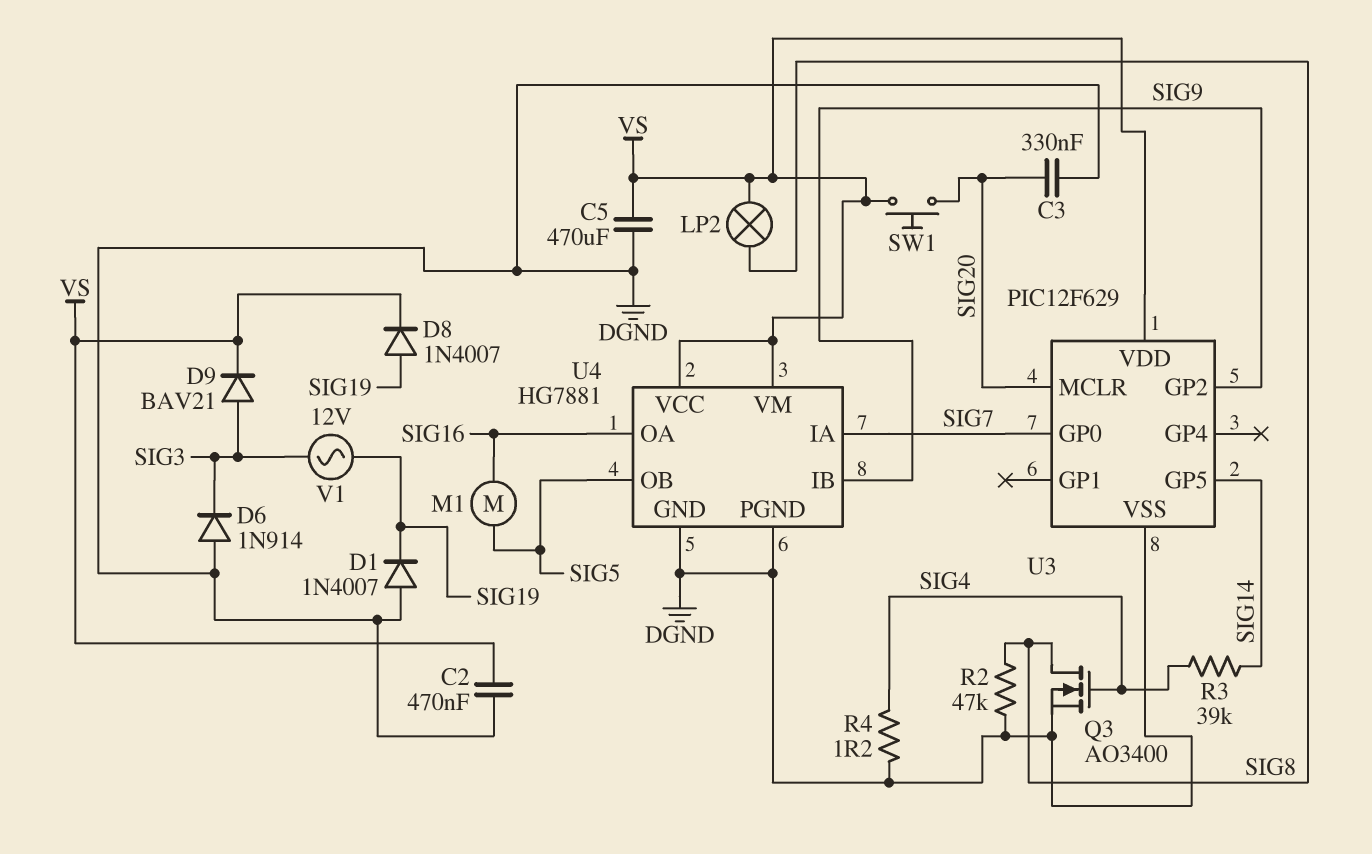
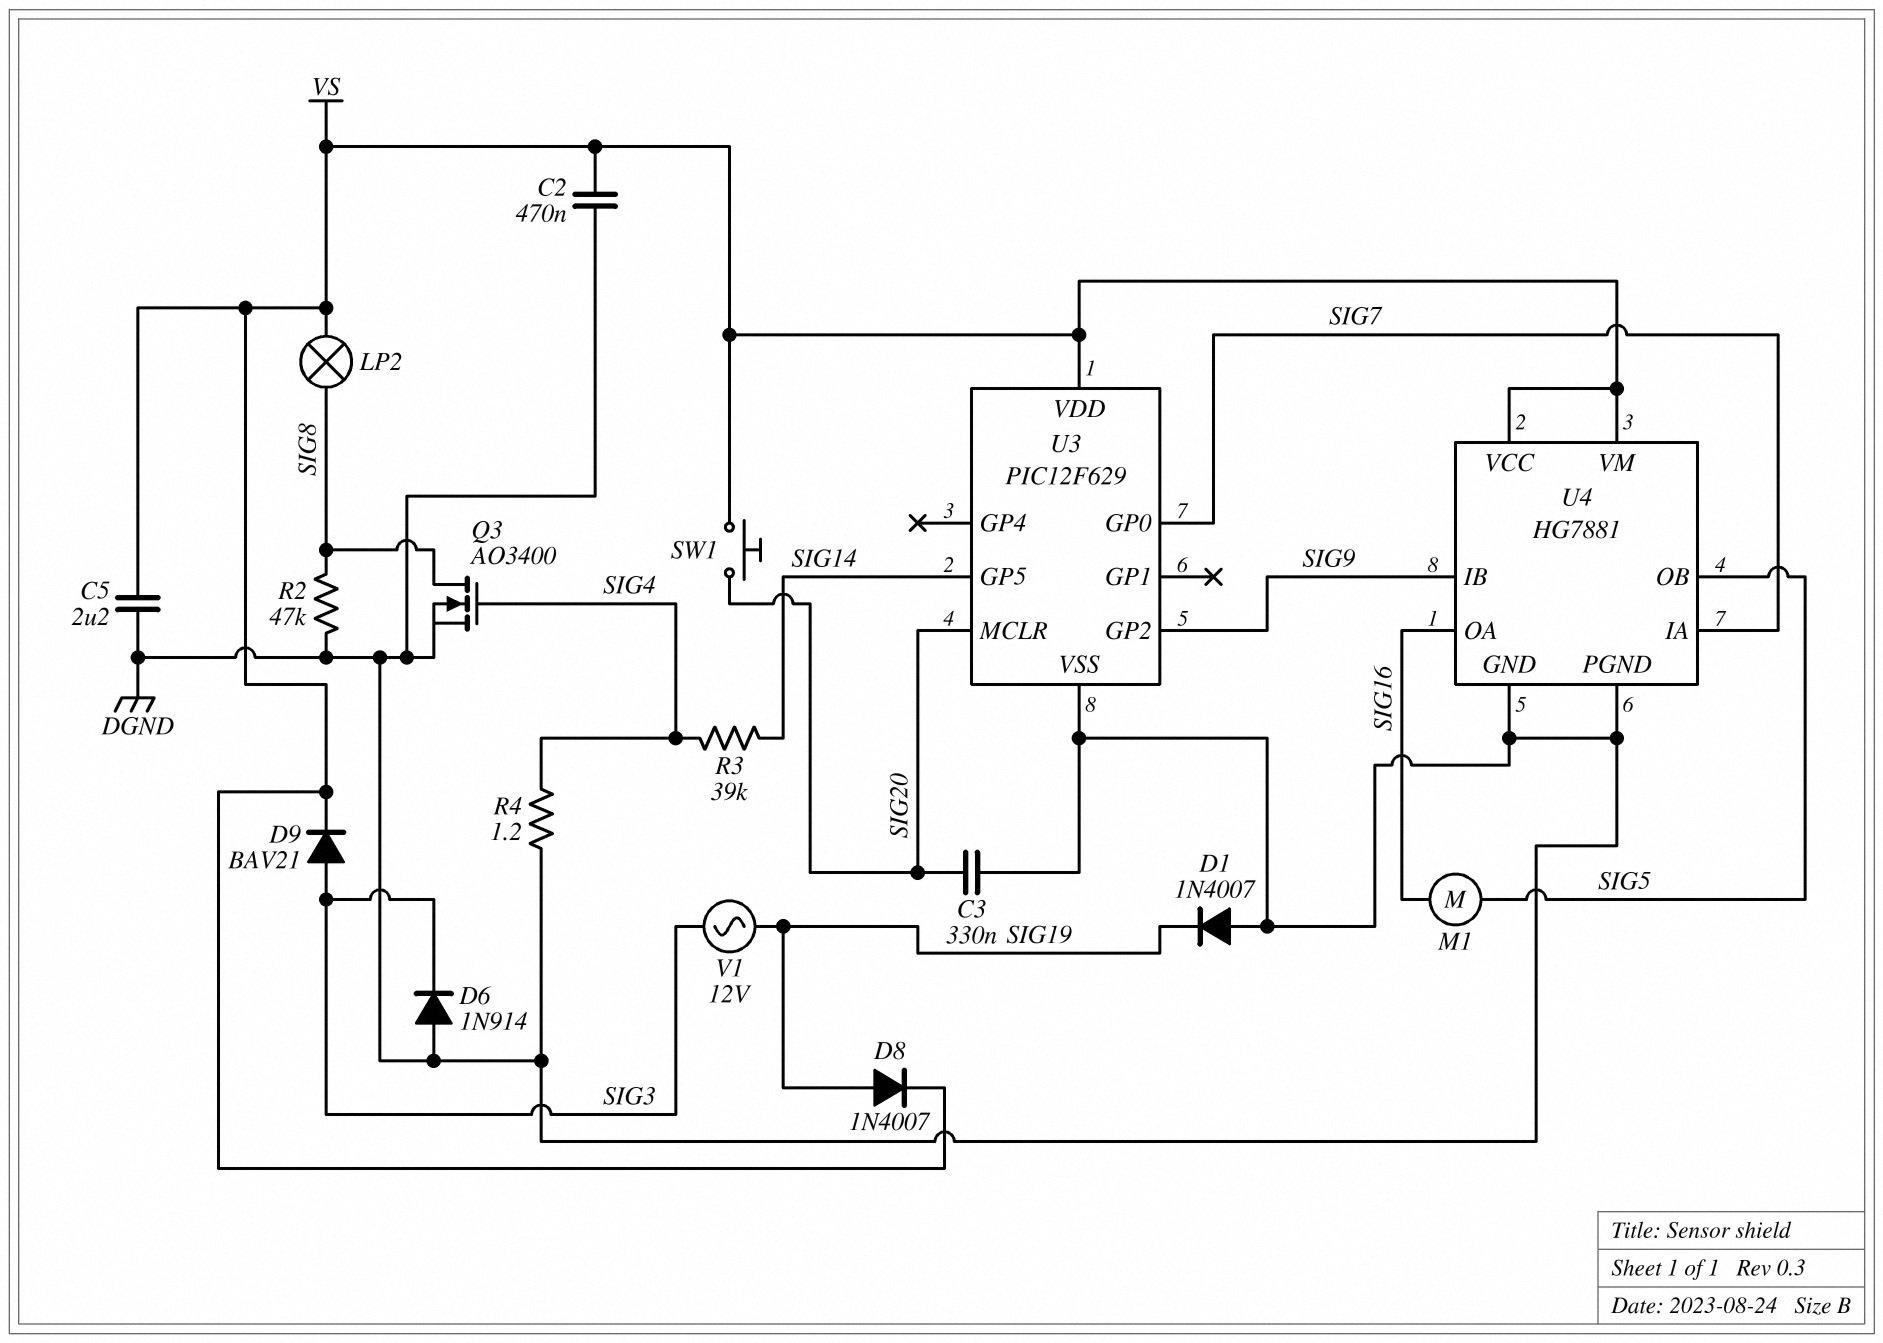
C5: 470uF (DGND, VS) -> 2.2uF (DGND, VS)

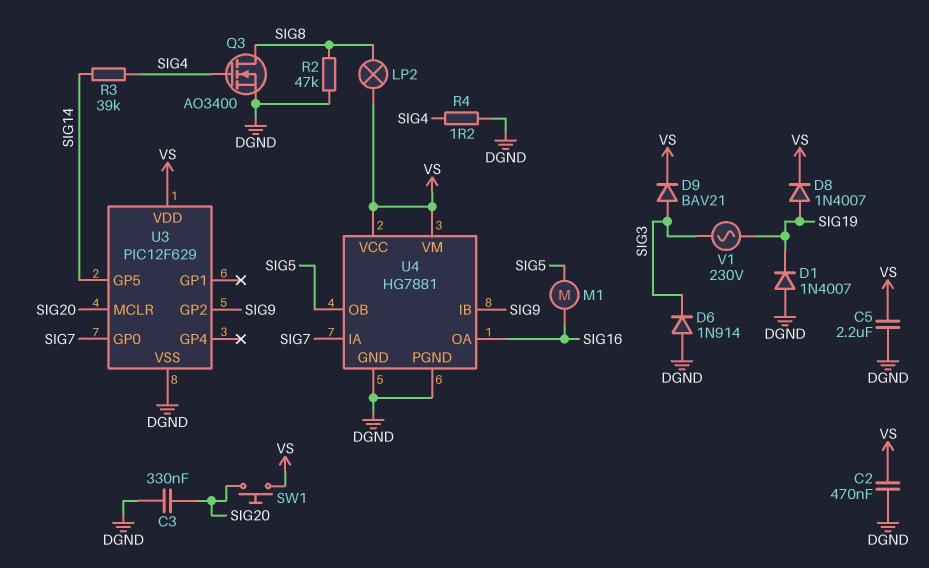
V1: AC 12V (SIG3, SIG19) -> AC 230V (SIG3, SIG19)

